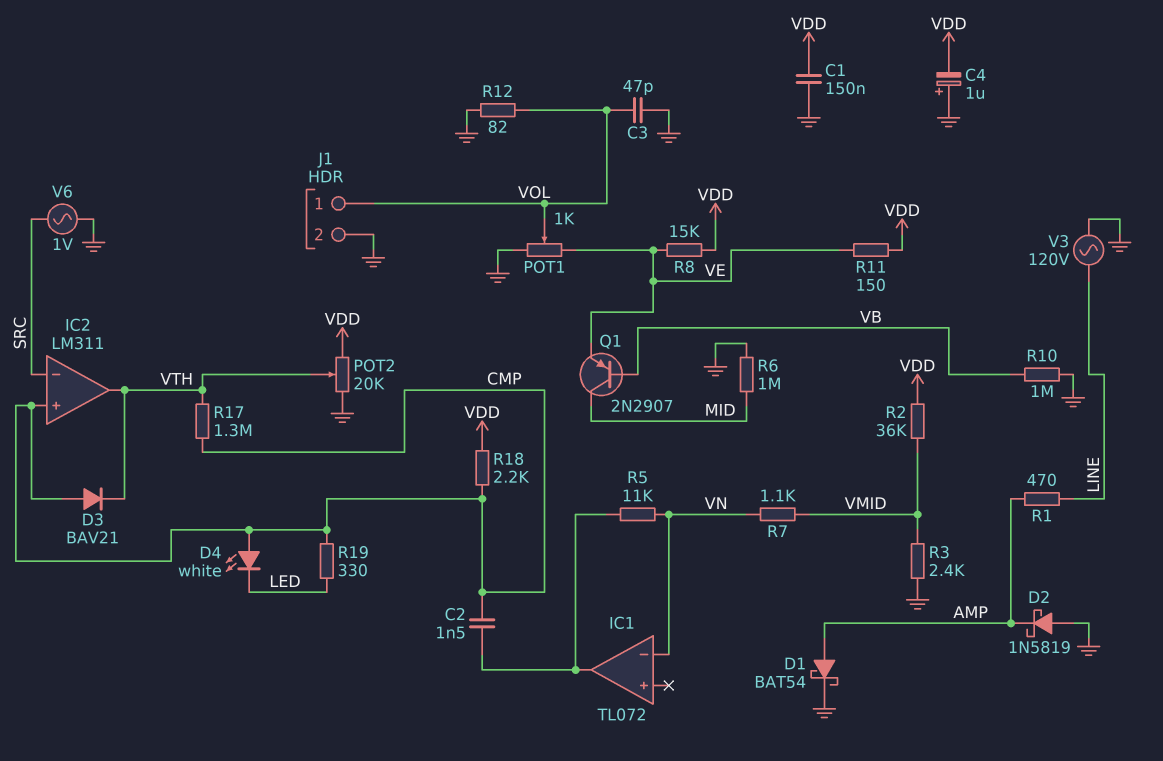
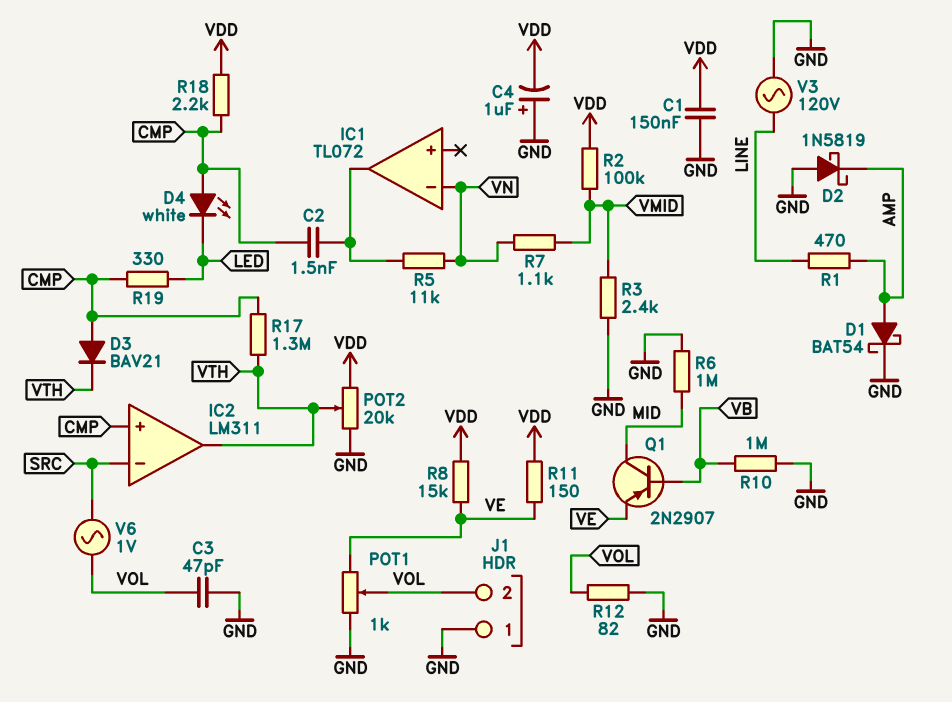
J1 pin 1: VOL -> GND
J1 pin 2: GND -> VOL
R2: 36k (VDD, VMID) -> 100k (VDD, VMID)
V6: AC 1V (GND, SRC) -> AC 1V (SRC, VOL)

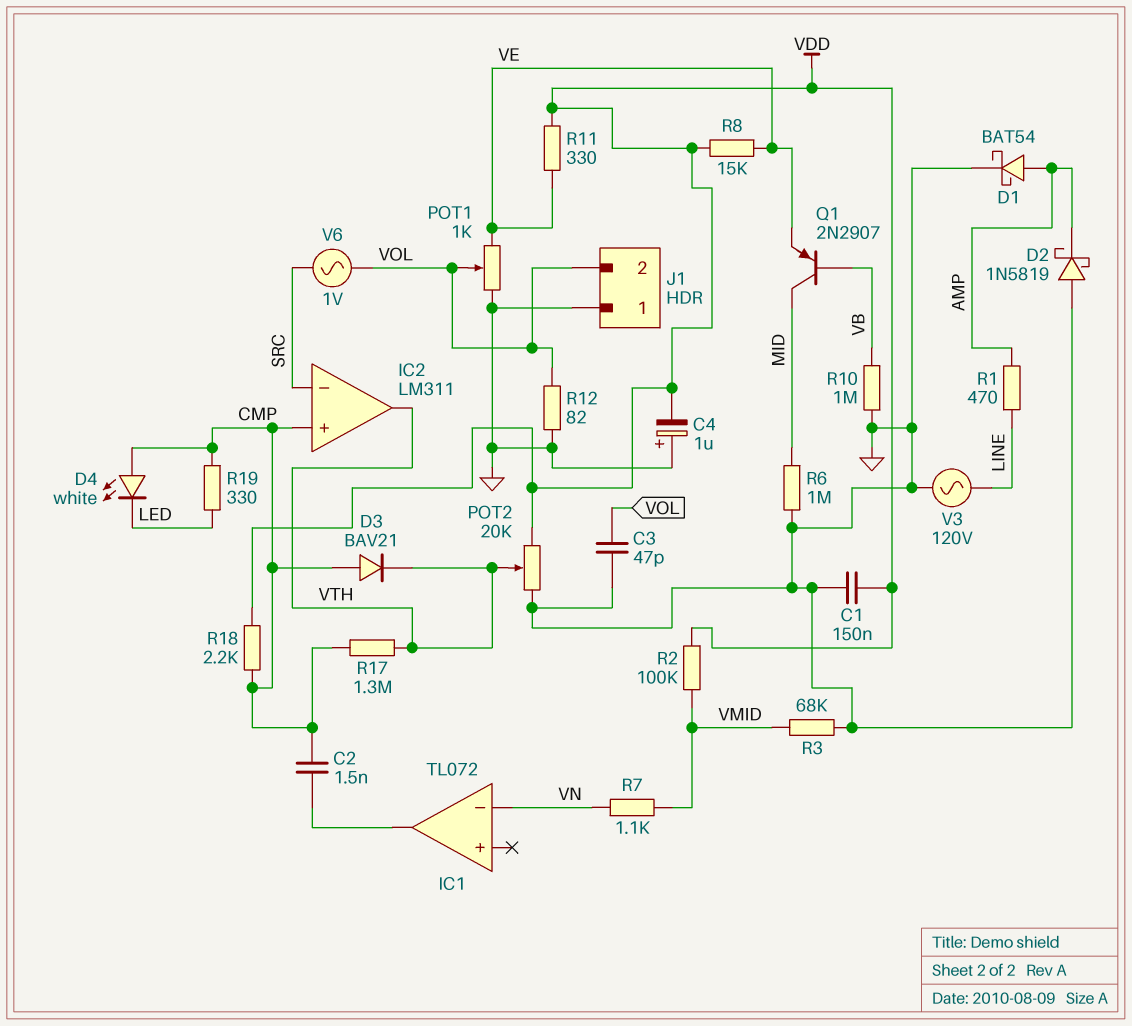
R3: 2.4k (GND, VMID) -> 68k (GND, VMID)
R5: 11k (IC1/out, VN) -> none
R11: 150 (VDD, VE) -> 330 (VDD, VE)

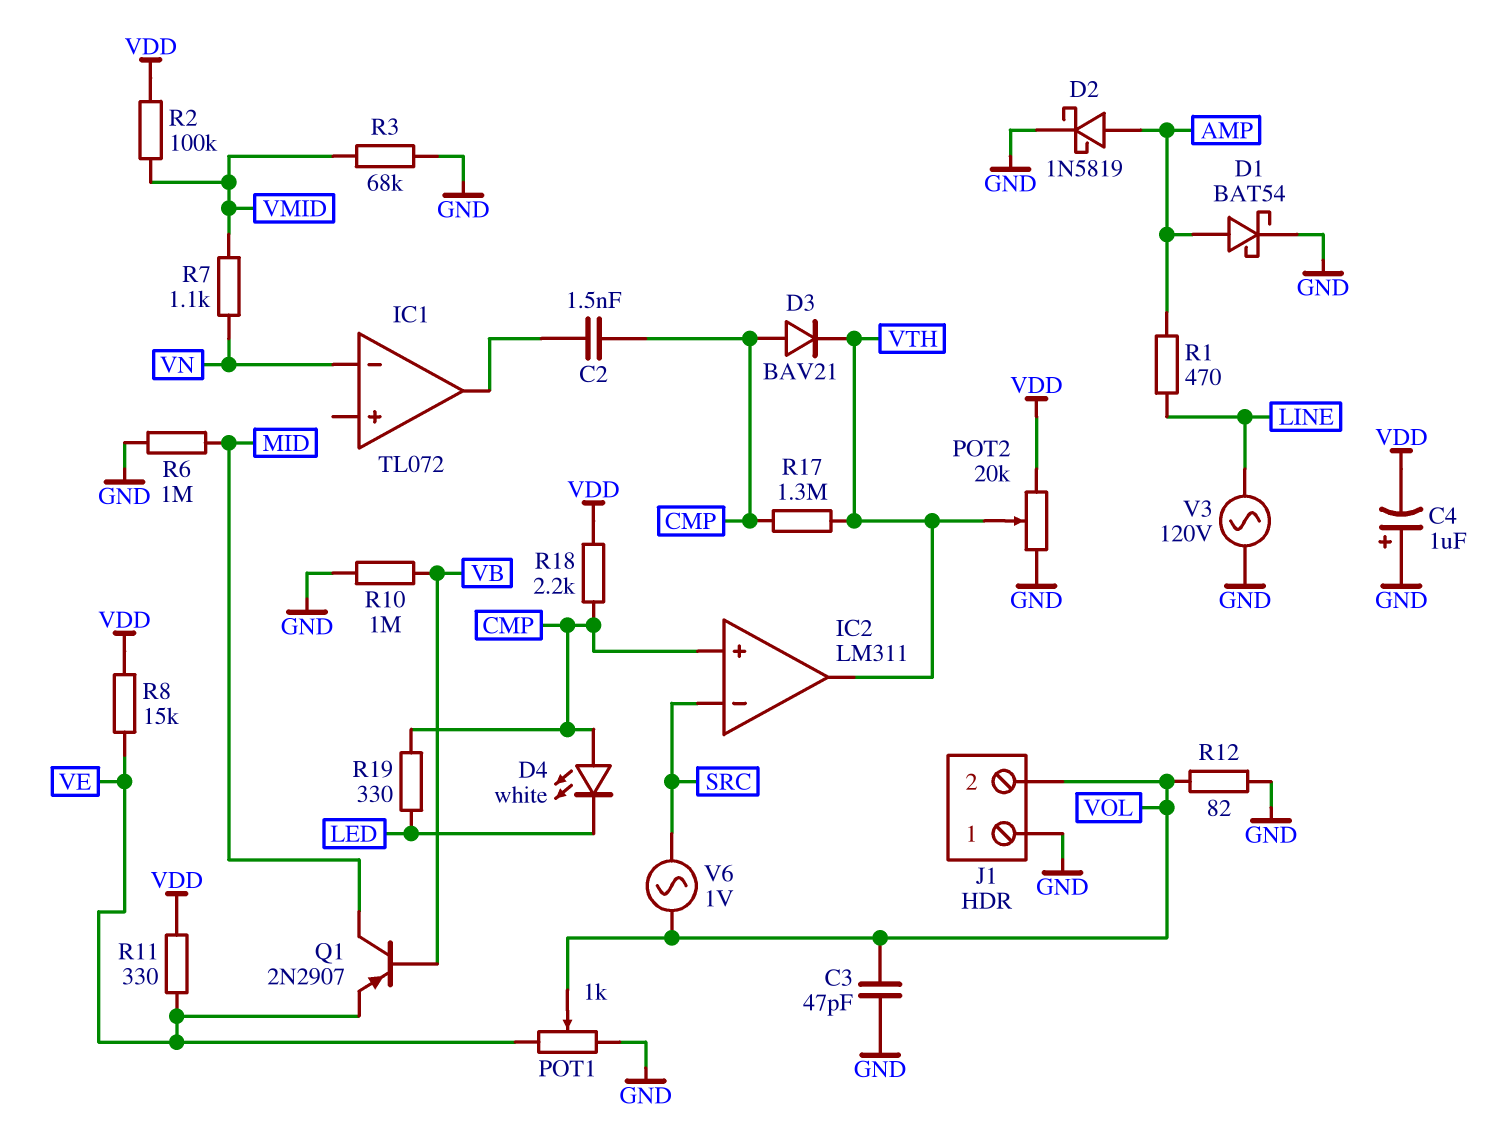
C1: 150nF (GND, VDD) -> none
D2: schottky 1N5819 (A GND, K AMP) -> schottky 1N5819 (A AMP, K GND)

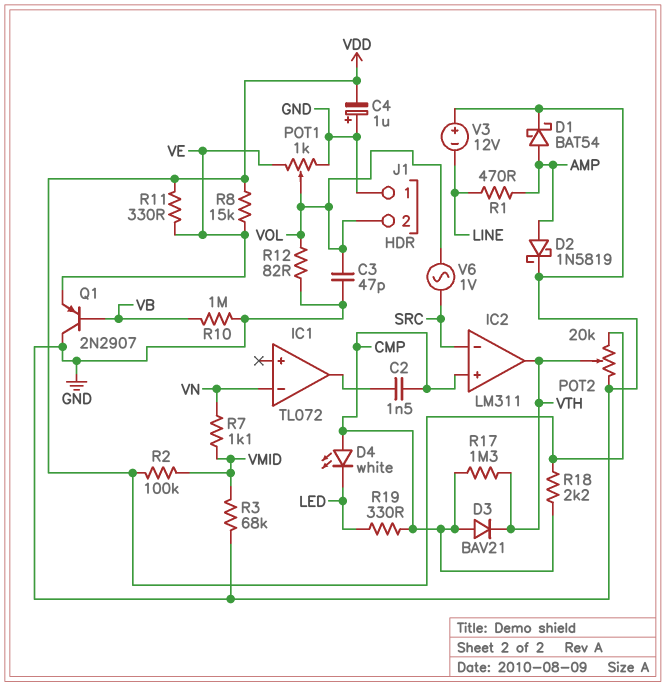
Q1: PNP 2N2907 (B VB, C MID, E VE) -> PNP 2N2907 (B VB, C GND, E VE)
R6: 1M (GND, MID) -> none
V3: AC 120V (GND, LINE) -> 12V (plus GND, minus LINE)

